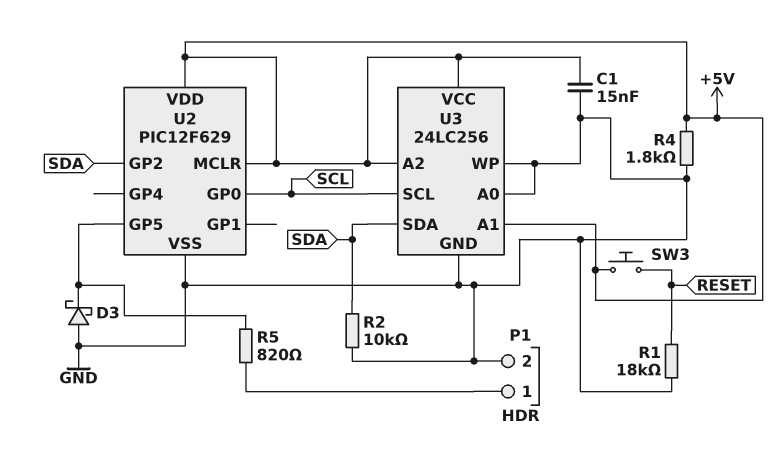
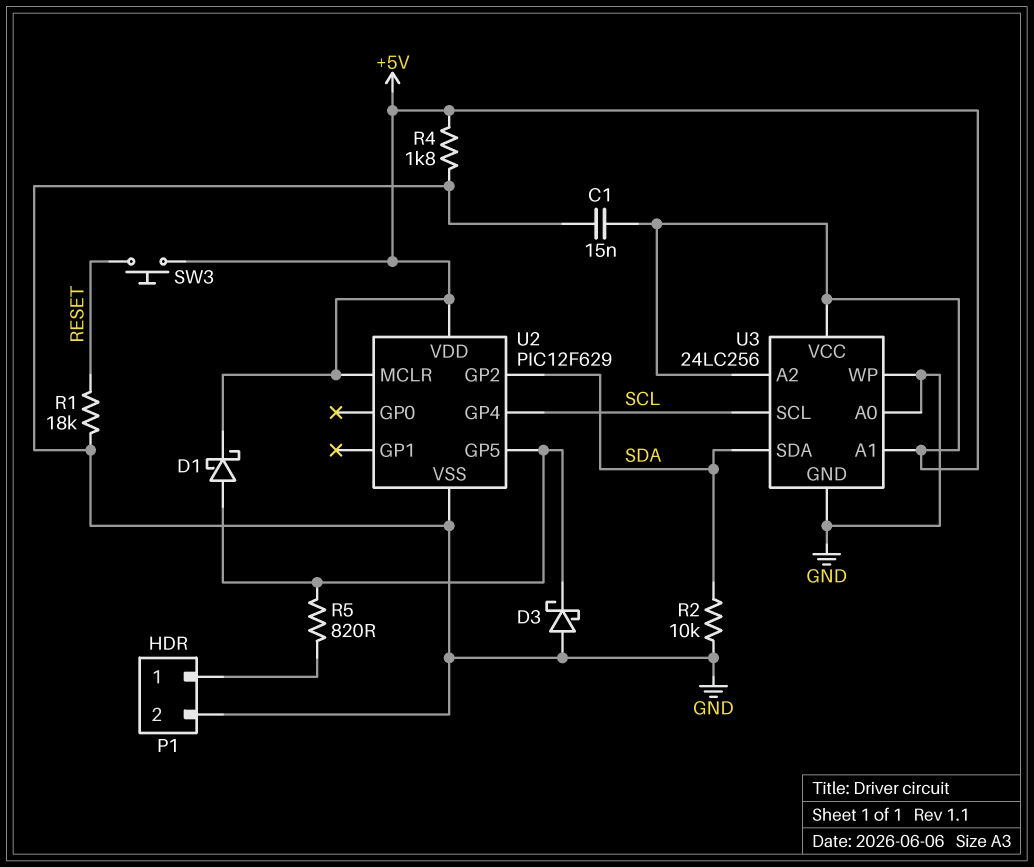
D1: none -> schottky (A U2/GP5, K +5V)
U2 pin GP0: SCL -> none
U2 pin GP4: none -> SCL

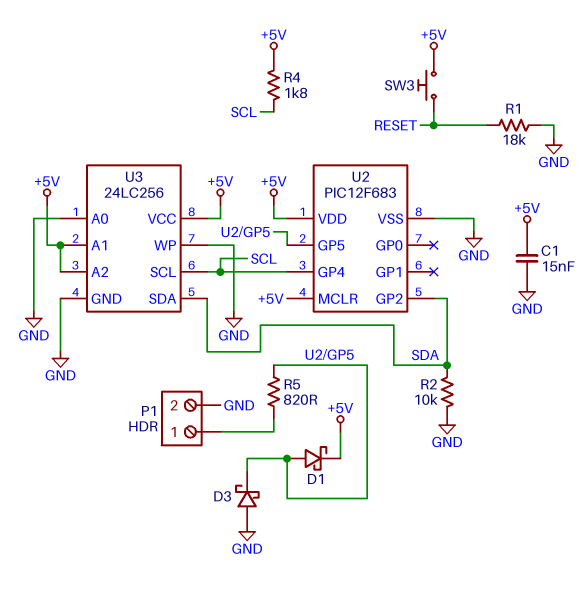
R4: 1.8k (+5V, GND) -> 1.8k (+5V, SCL)
U2: PIC12F629 -> PIC12F683

